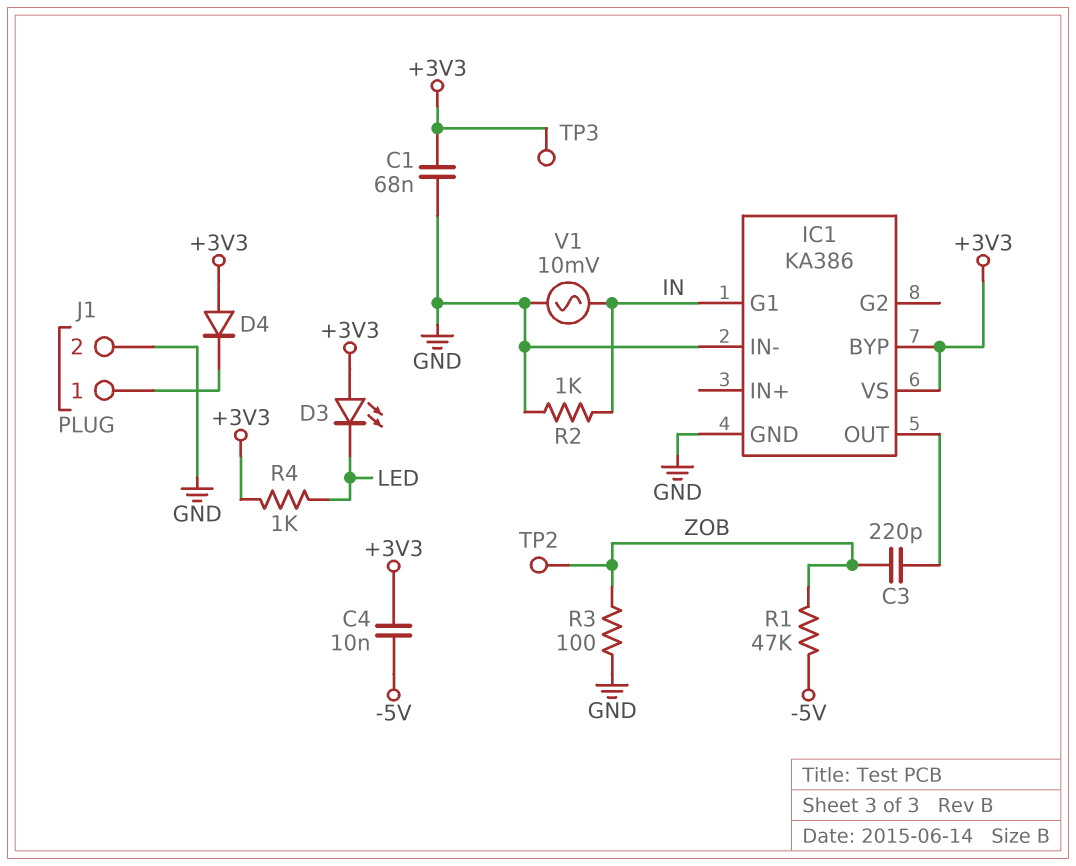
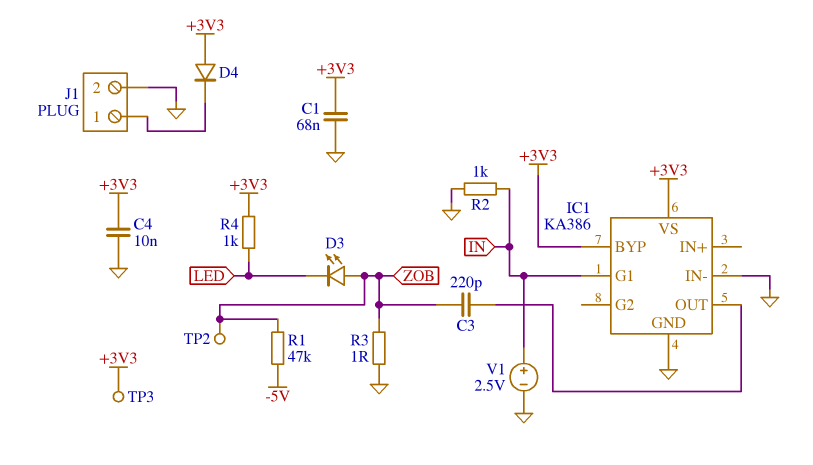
C4: 10nF (+3V3, -5V) -> 10nF (+3V3, GND)
D3: LED (A +3V3, K LED) -> LED (A ZOB, K LED)
R3: 100 (GND, ZOB) -> 1 (GND, ZOB)
V1: AC 10mV (GND, IN) -> 2.5V (plus IN, minus GND)

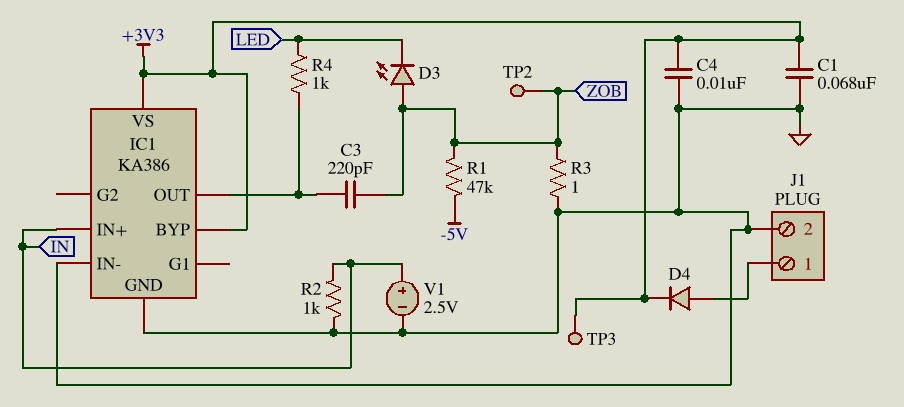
D4: diode (A +3V3, K J1/1) -> diode (A J1/1, K +3V3)
IC1 pin G1: IN -> none
IC1 pin IN+: none -> IN
R4: 1k (+3V3, LED) -> 1k (IC1/OUT, LED)

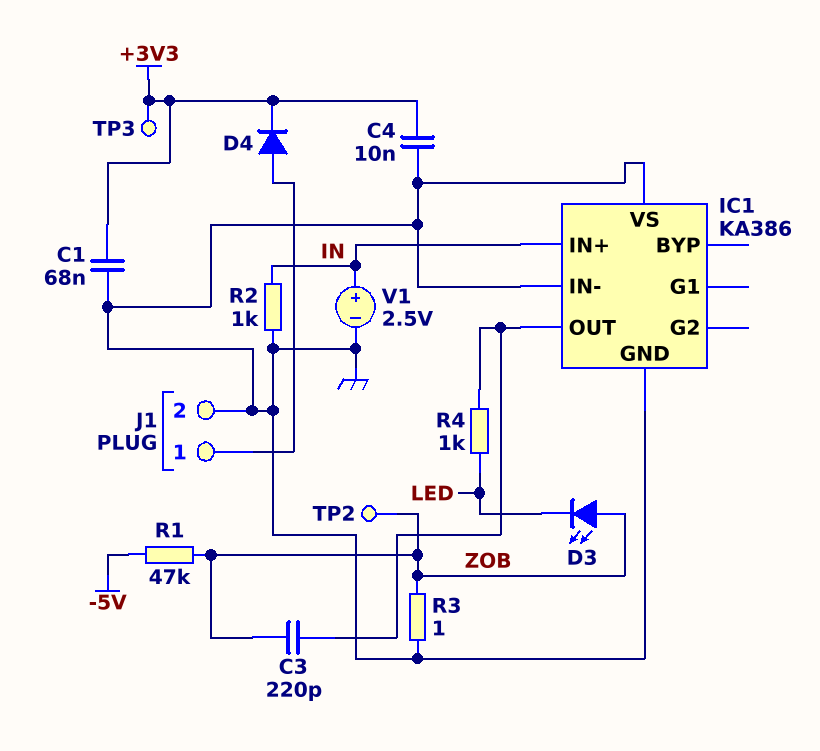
IC1 pin BYP: +3V3 -> none
IC1 pin VS: +3V3 -> GND

